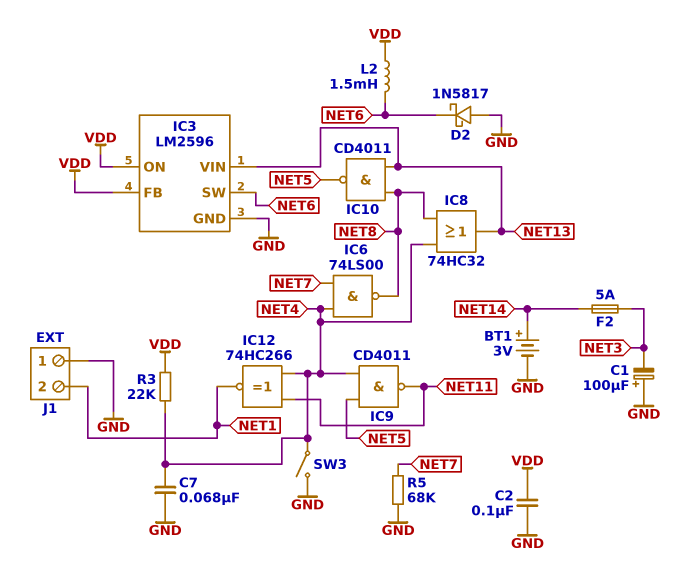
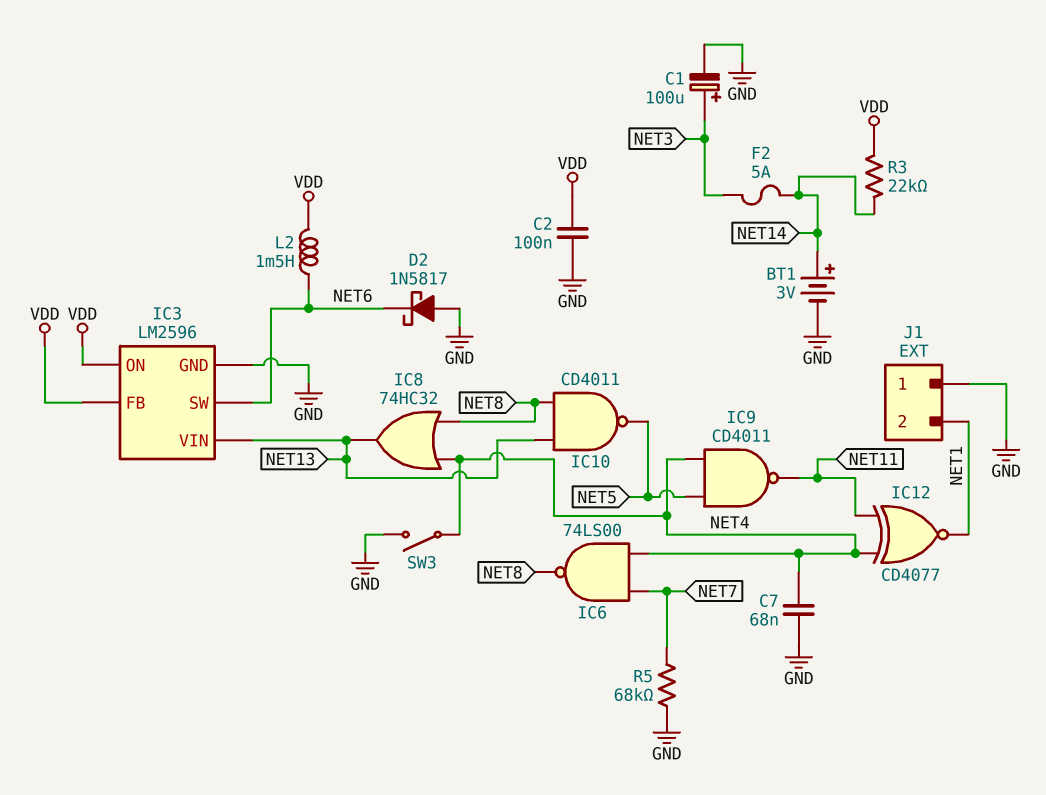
C1: 100uF (plus GND, minus NET3) -> 100uF (plus NET3, minus GND)
IC12: XNOR 74HC266 (in NET4, in NET11, out NET1) -> XNOR CD4077 (in NET4, in NET11, out NET1)
R3: 22k (NET4, VDD) -> 22k (NET14, VDD)

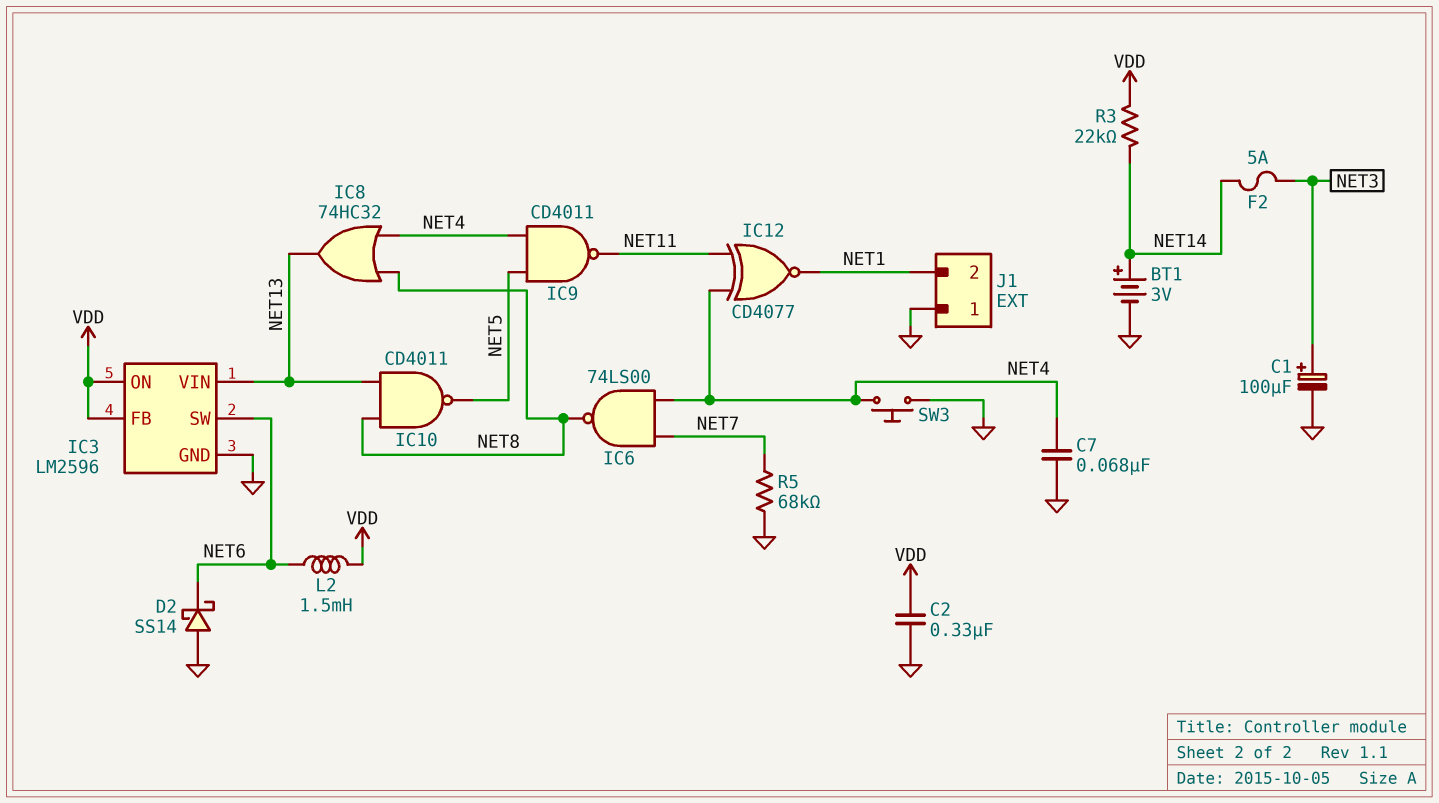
C2: 100nF (GND, VDD) -> 330nF (GND, VDD)
D2: schottky 1N5817 (A GND, K NET6) -> schottky SS14 (A GND, K NET6)
SW3: switch (GND, NET4) -> button (GND, NET4)

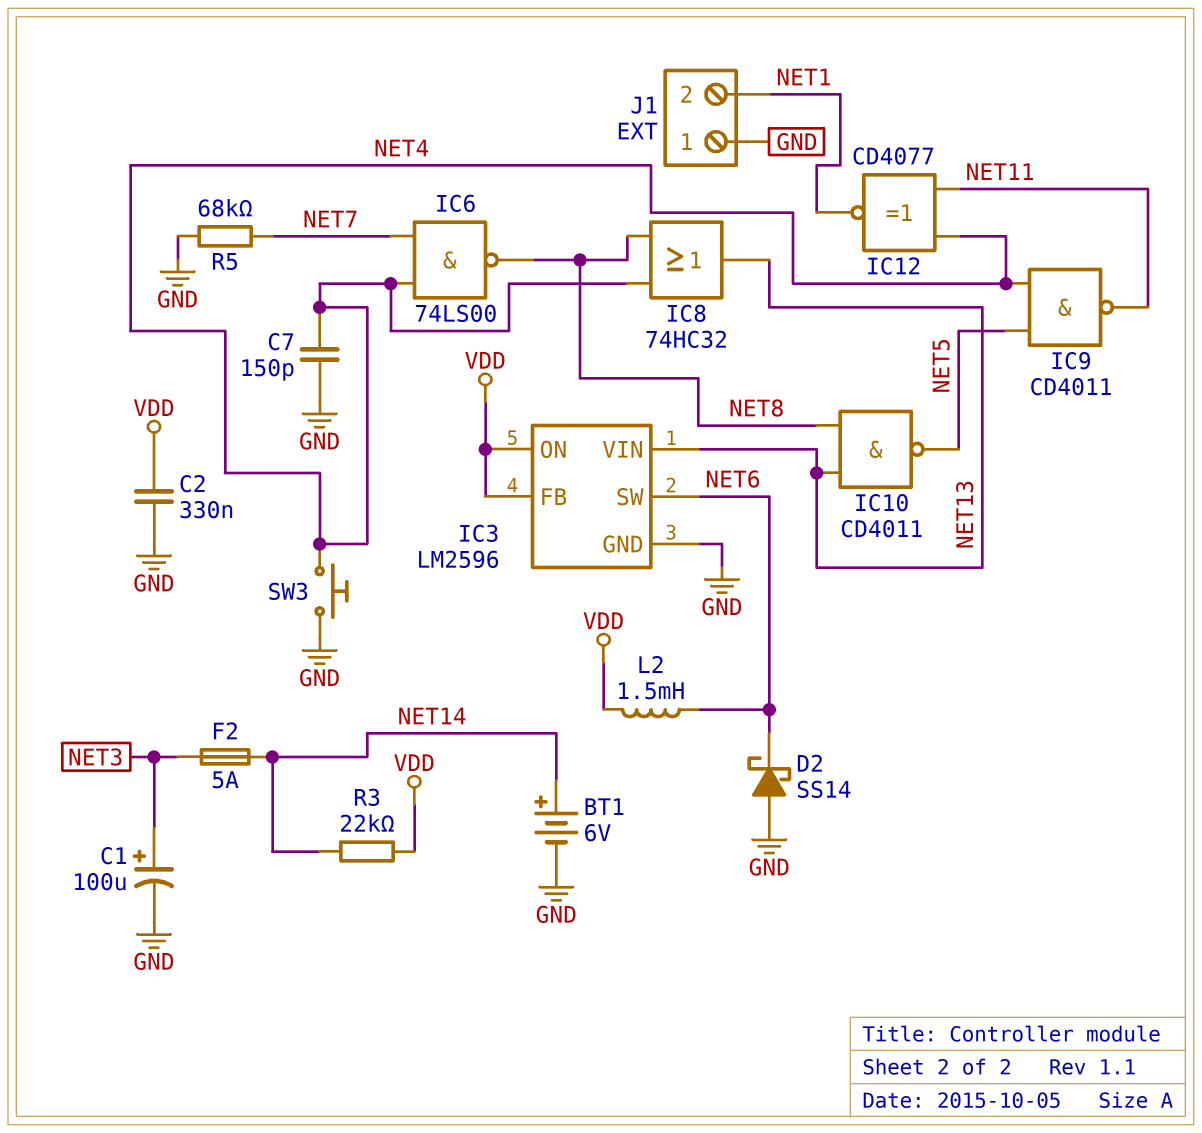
BT1: 3V (plus NET14, minus GND) -> 6V (plus NET14, minus GND)
C7: 68nF (GND, NET4) -> 150pF (GND, NET4)

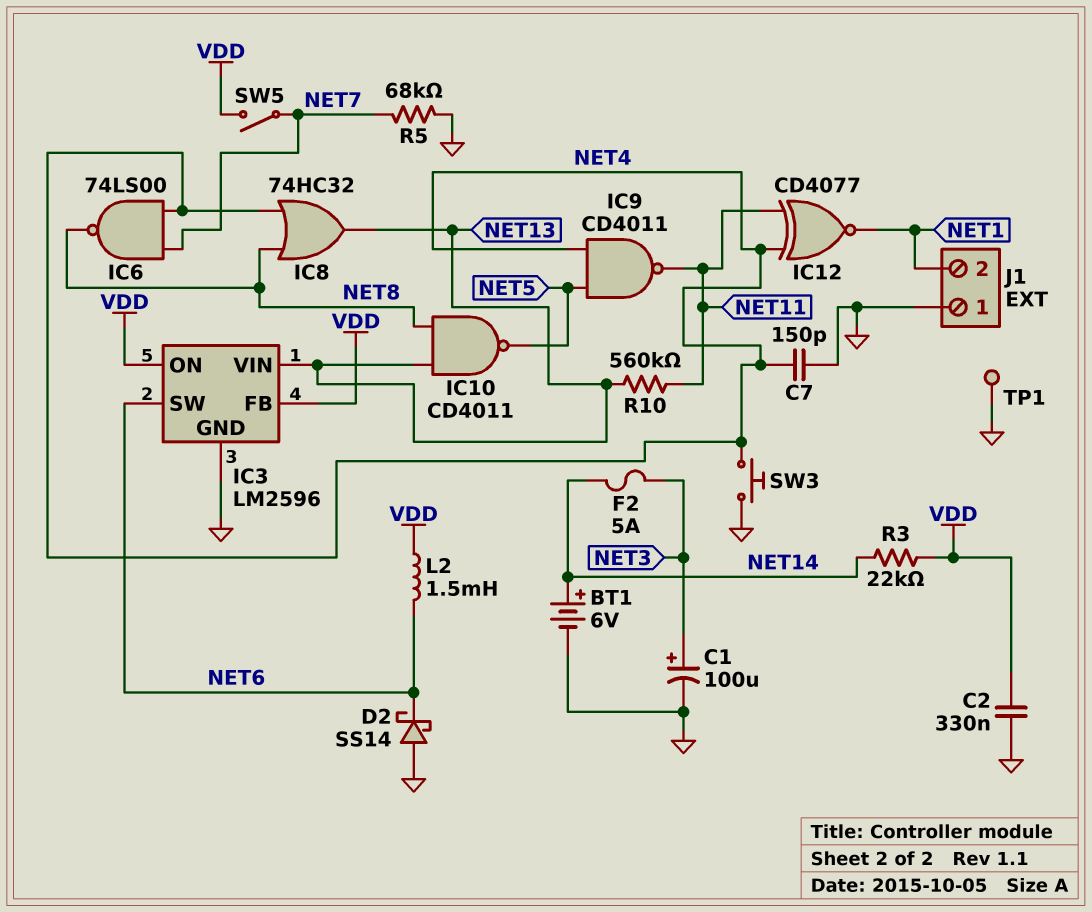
R10: none -> 560k (NET11, NET13)
SW5: none -> switch (NET7, VDD)
TP1: none -> test point (GND)

